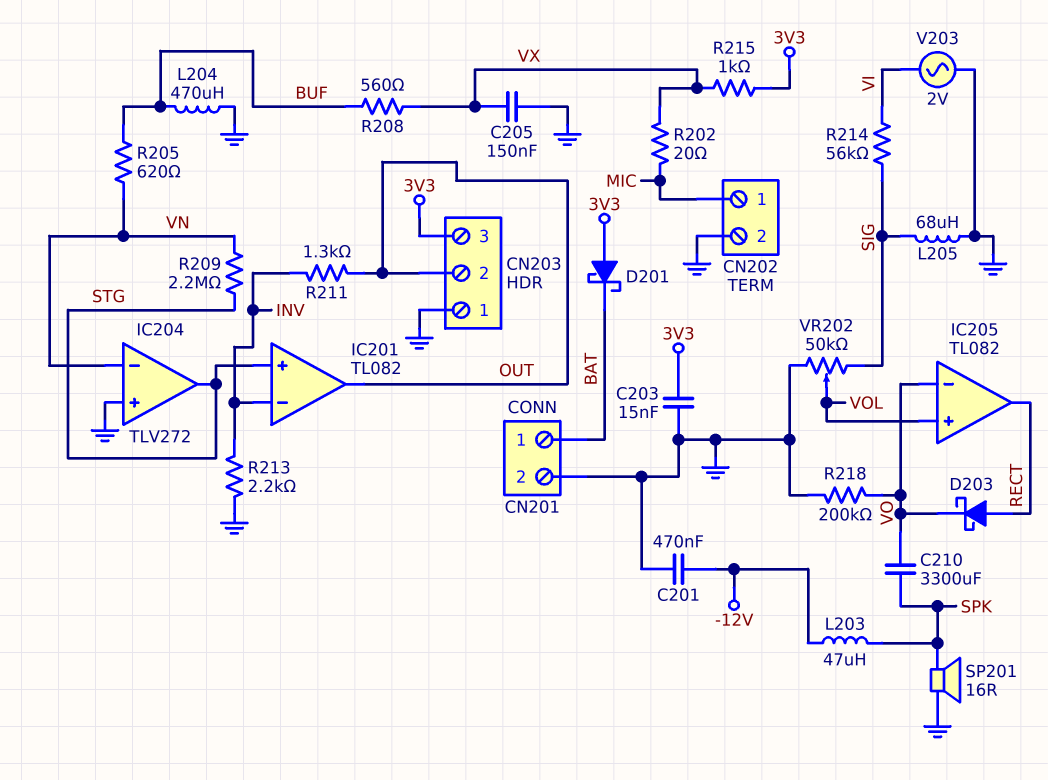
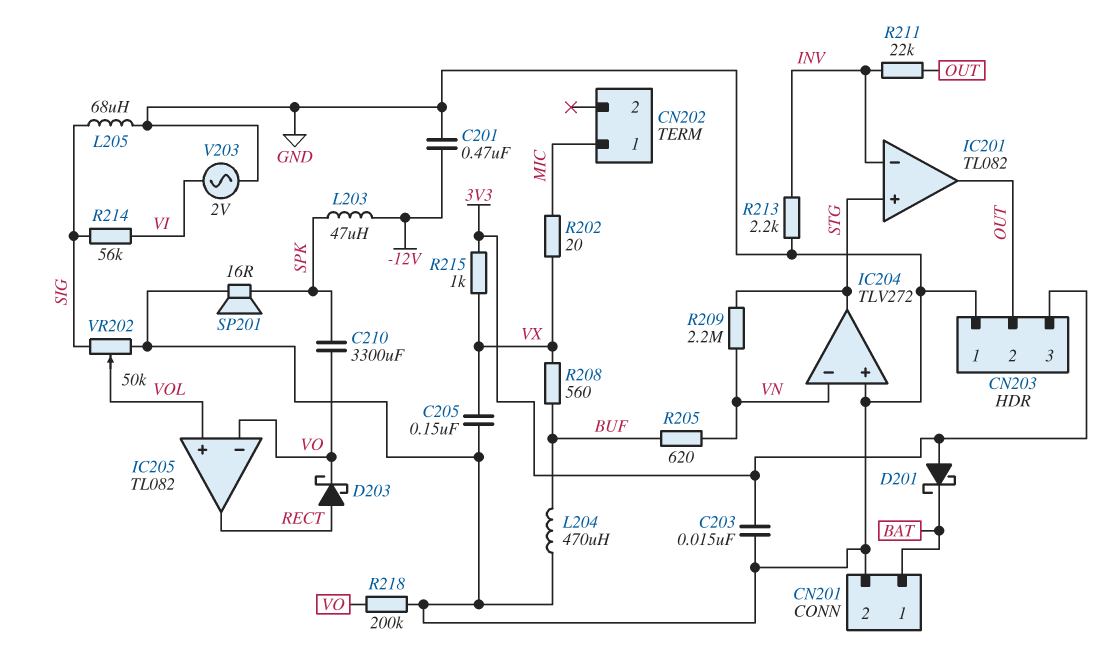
CN202 pin 2: GND -> none
R211: 1.3k (INV, OUT) -> 22k (INV, OUT)

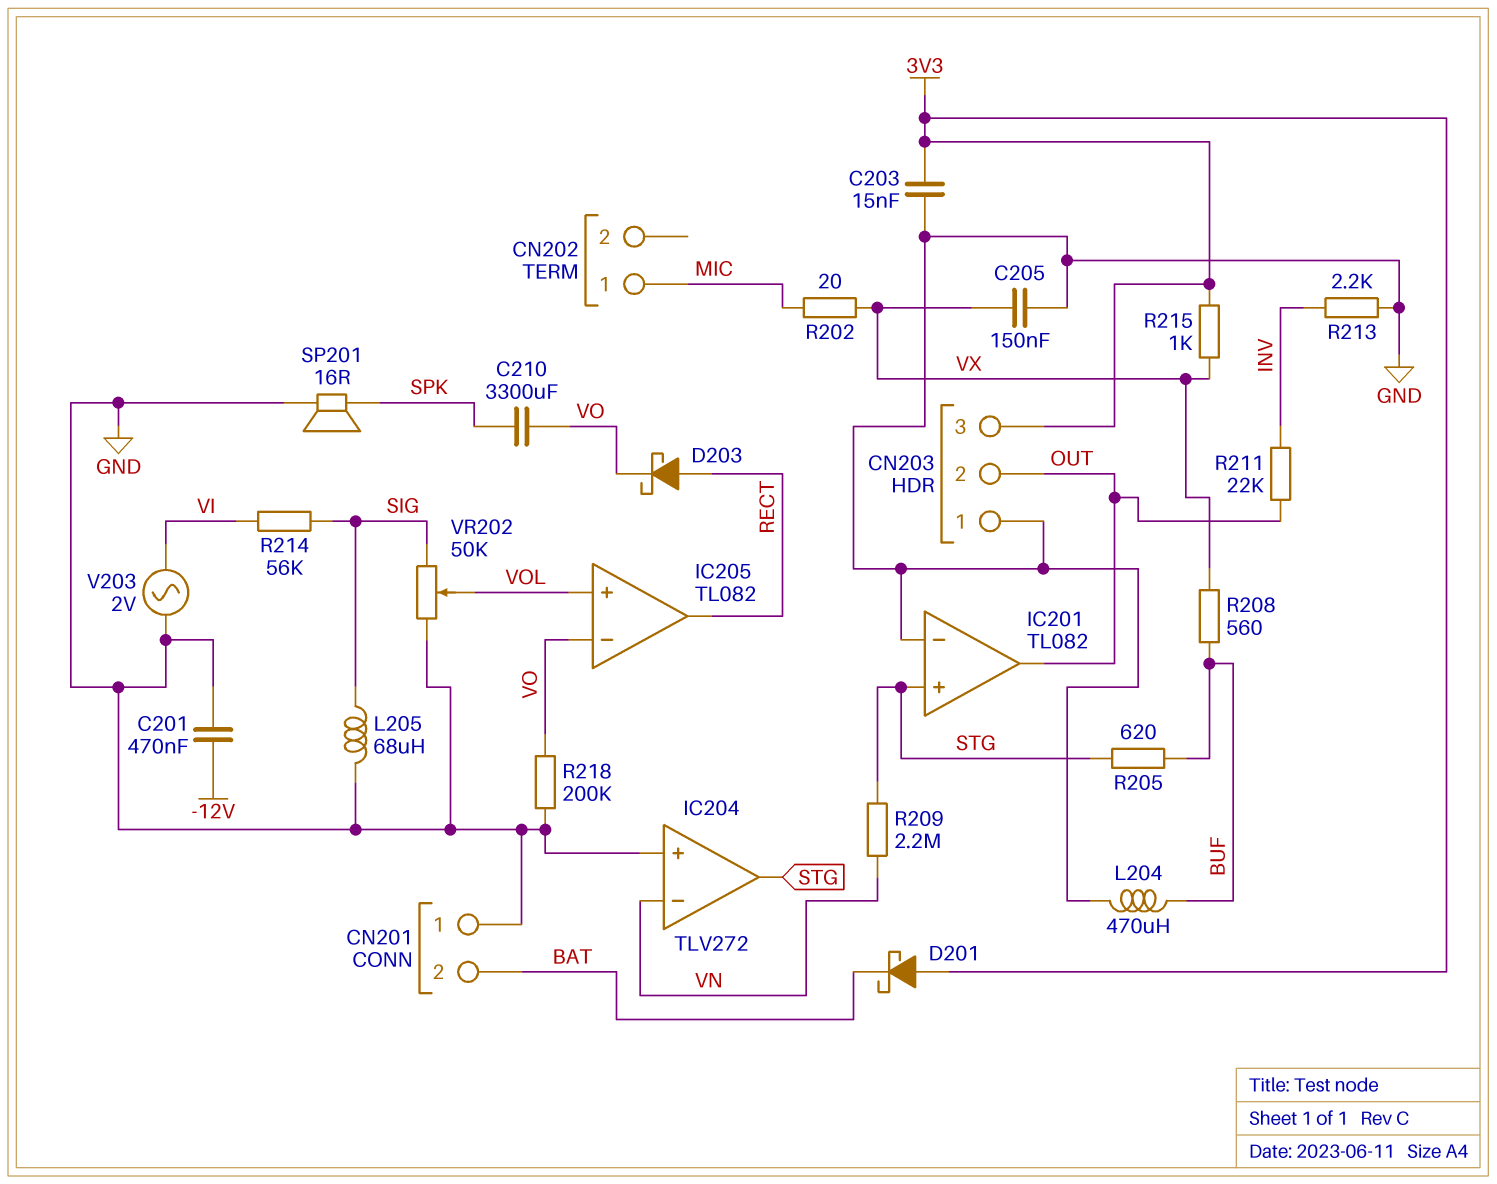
CN201 pin 1: BAT -> GND
CN201 pin 2: GND -> BAT
IC201 pin in-: INV -> GND
L203: 47uH (-12V, SPK) -> none
R205: 620 (BUF, VN) -> 620 (BUF, STG)

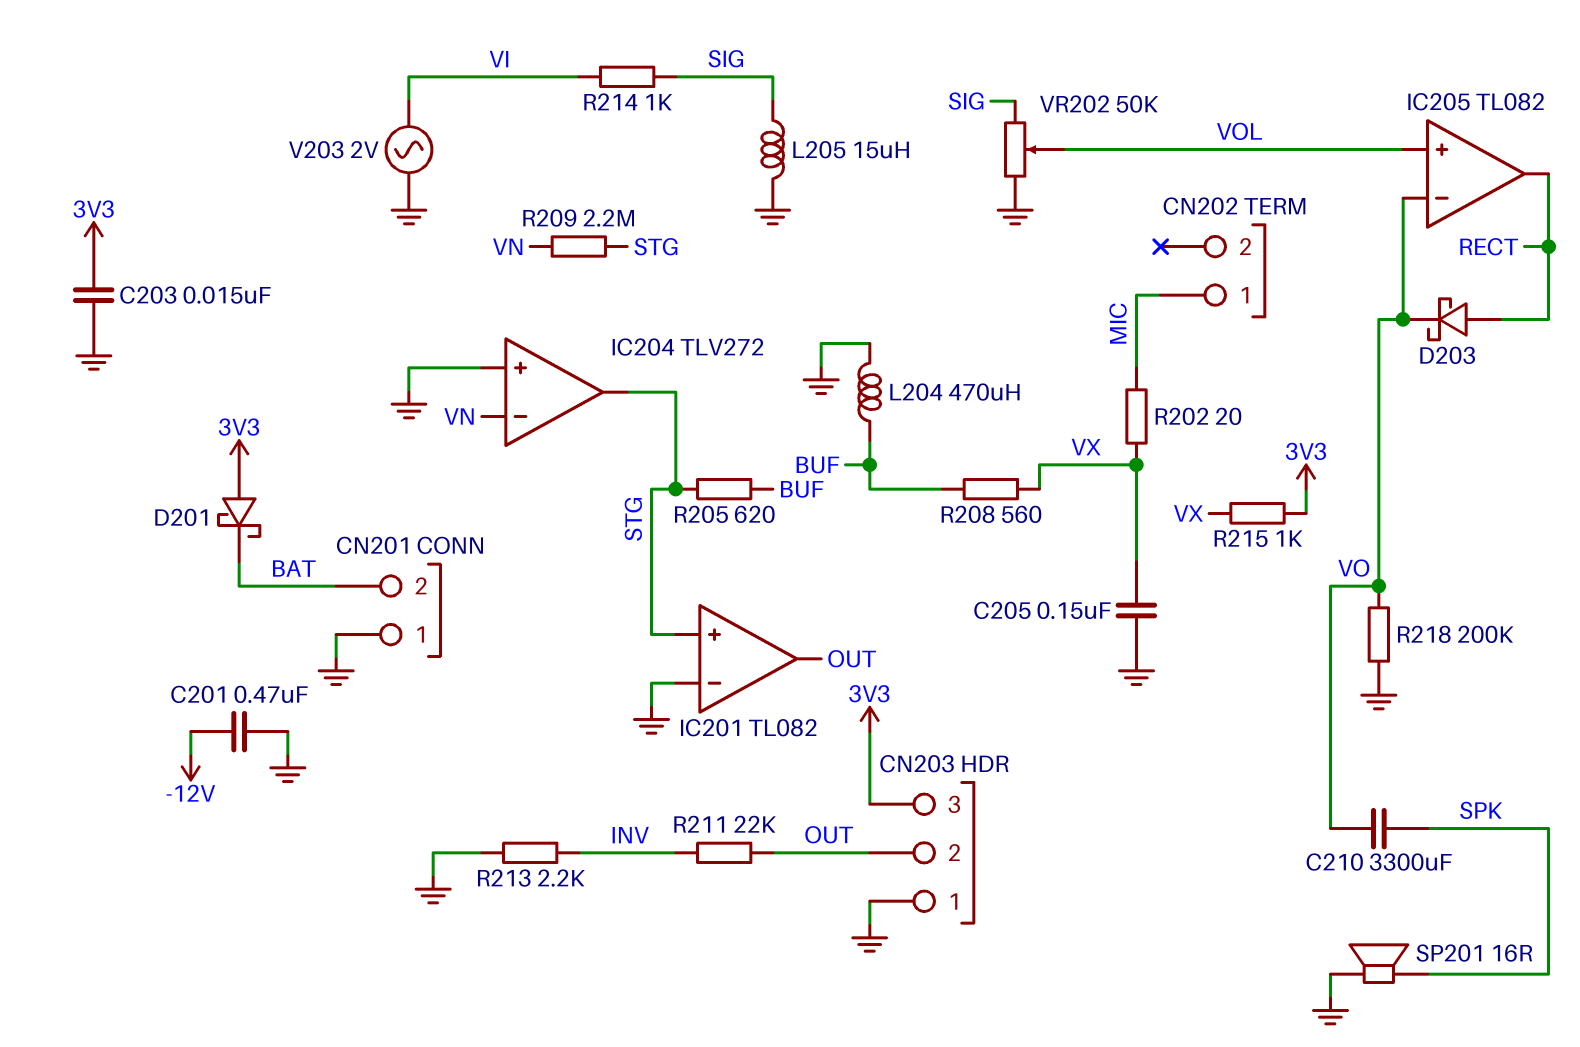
L205: 68uH (GND, SIG) -> 15uH (GND, SIG)
R214: 56k (SIG, VI) -> 1k (SIG, VI)

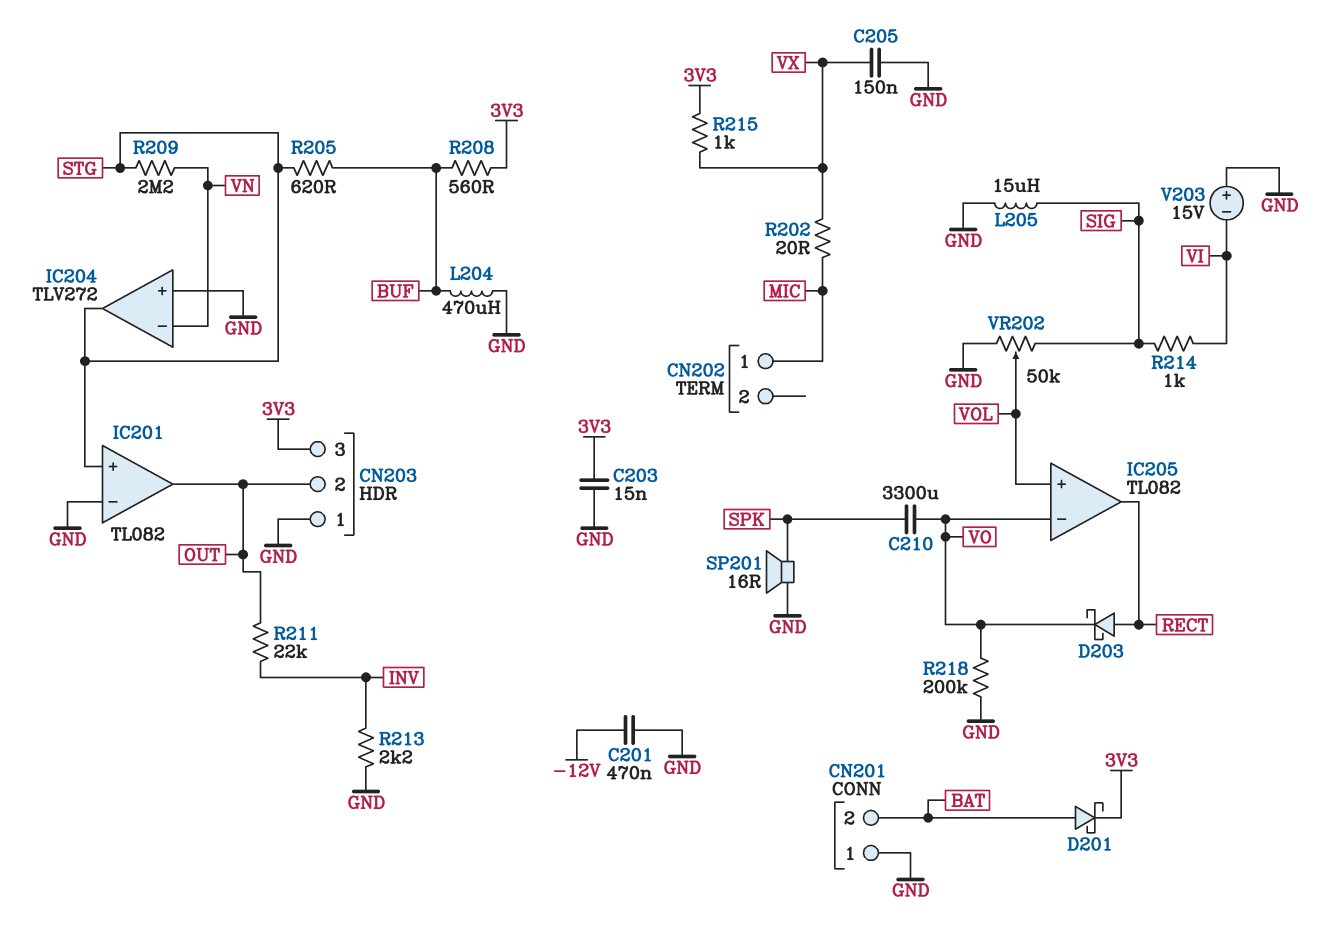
D201: schottky (A 3V3, K BAT) -> schottky (A BAT, K 3V3)
R208: 560 (BUF, VX) -> 560 (3V3, BUF)
V203: AC 2V (GND, VI) -> 15V (plus GND, minus VI)

